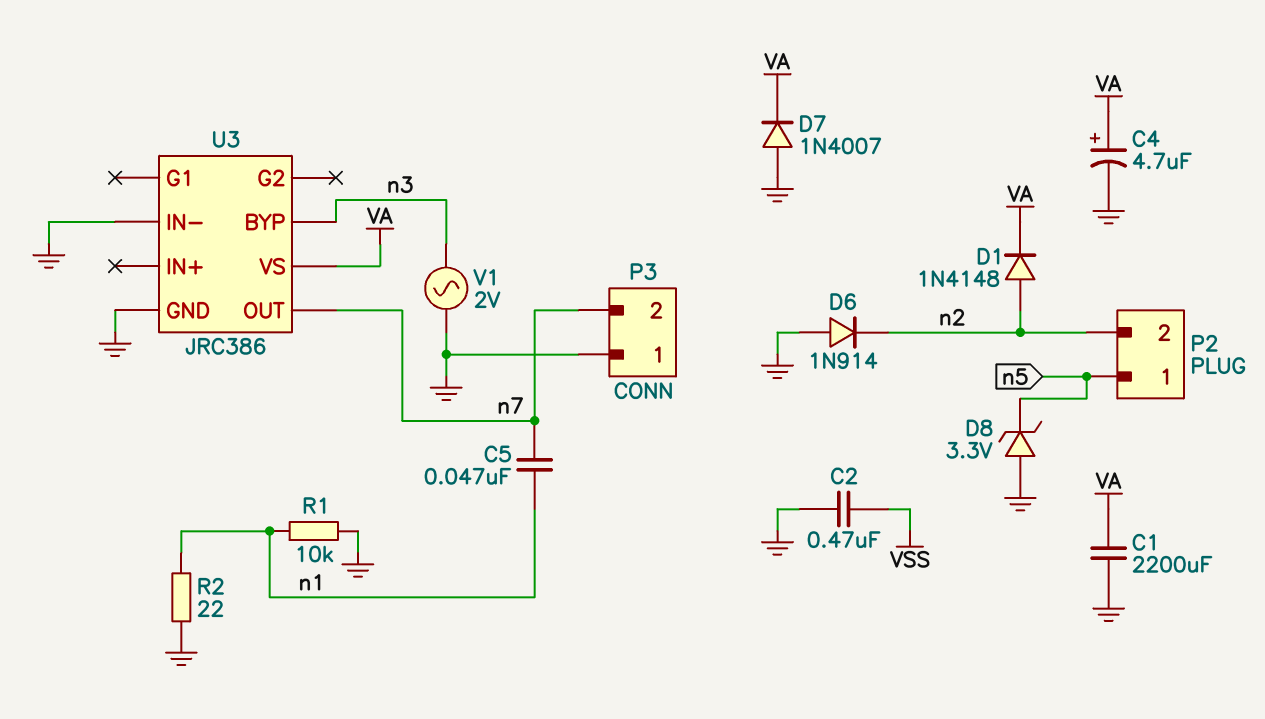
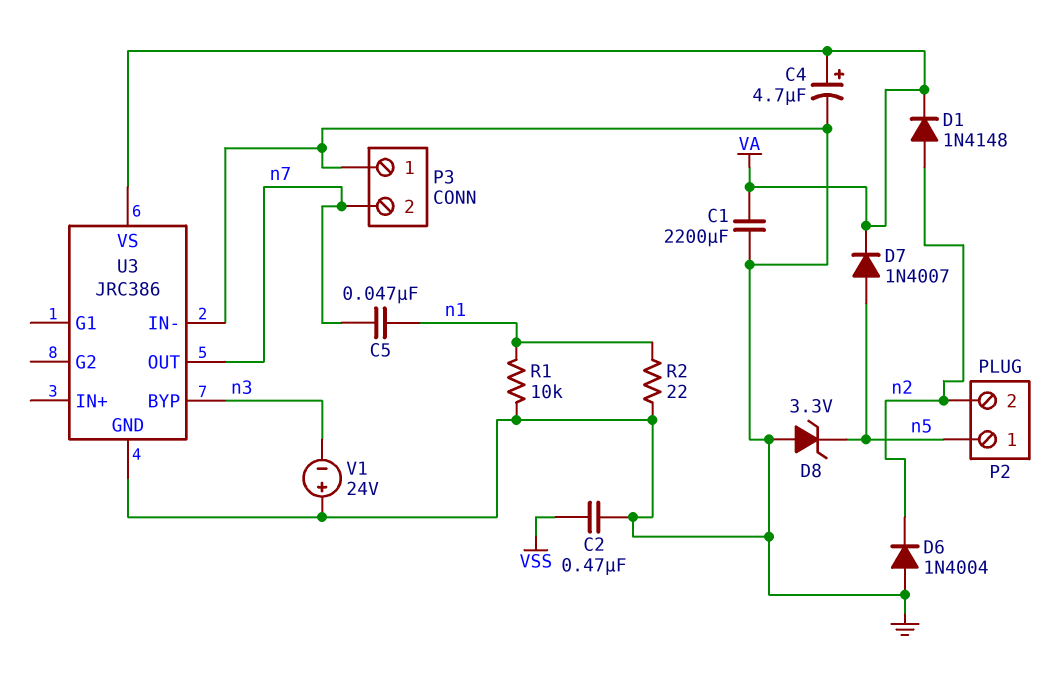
D6: diode 1N914 (A GND, K n2) -> diode 1N4004 (A GND, K n2)
D7: diode 1N4007 (A GND, K VA) -> diode 1N4007 (A n5, K VA)
V1: AC 2V (GND, n3) -> 24V (plus GND, minus n3)

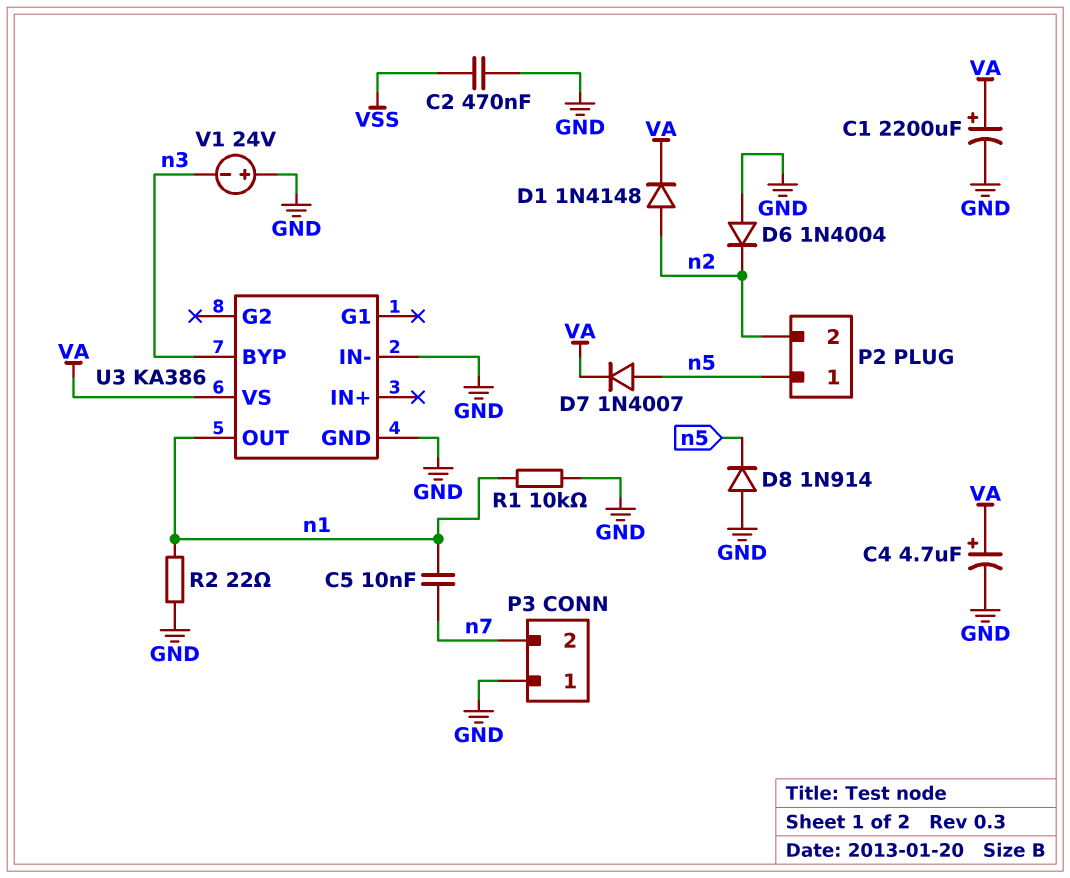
C1: 2200uF (GND, VA) -> 2200uF (plus VA, minus GND)
C5: 47nF (n1, n7) -> 10nF (n1, n7)
D8: zener 3.3V (A GND, K n5) -> diode 1N914 (A GND, K n5)
U3: JRC386 -> KA386
U3 pin OUT: n7 -> n1

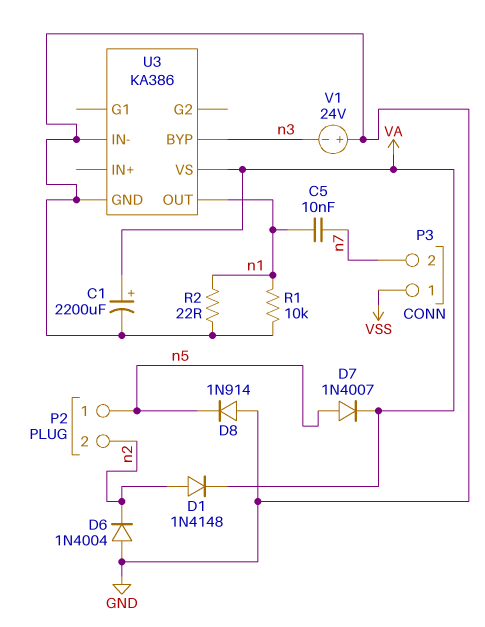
C2: 470nF (GND, VSS) -> none
C4: 4.7uF (plus VA, minus GND) -> none
P3 pin 1: GND -> VSS

